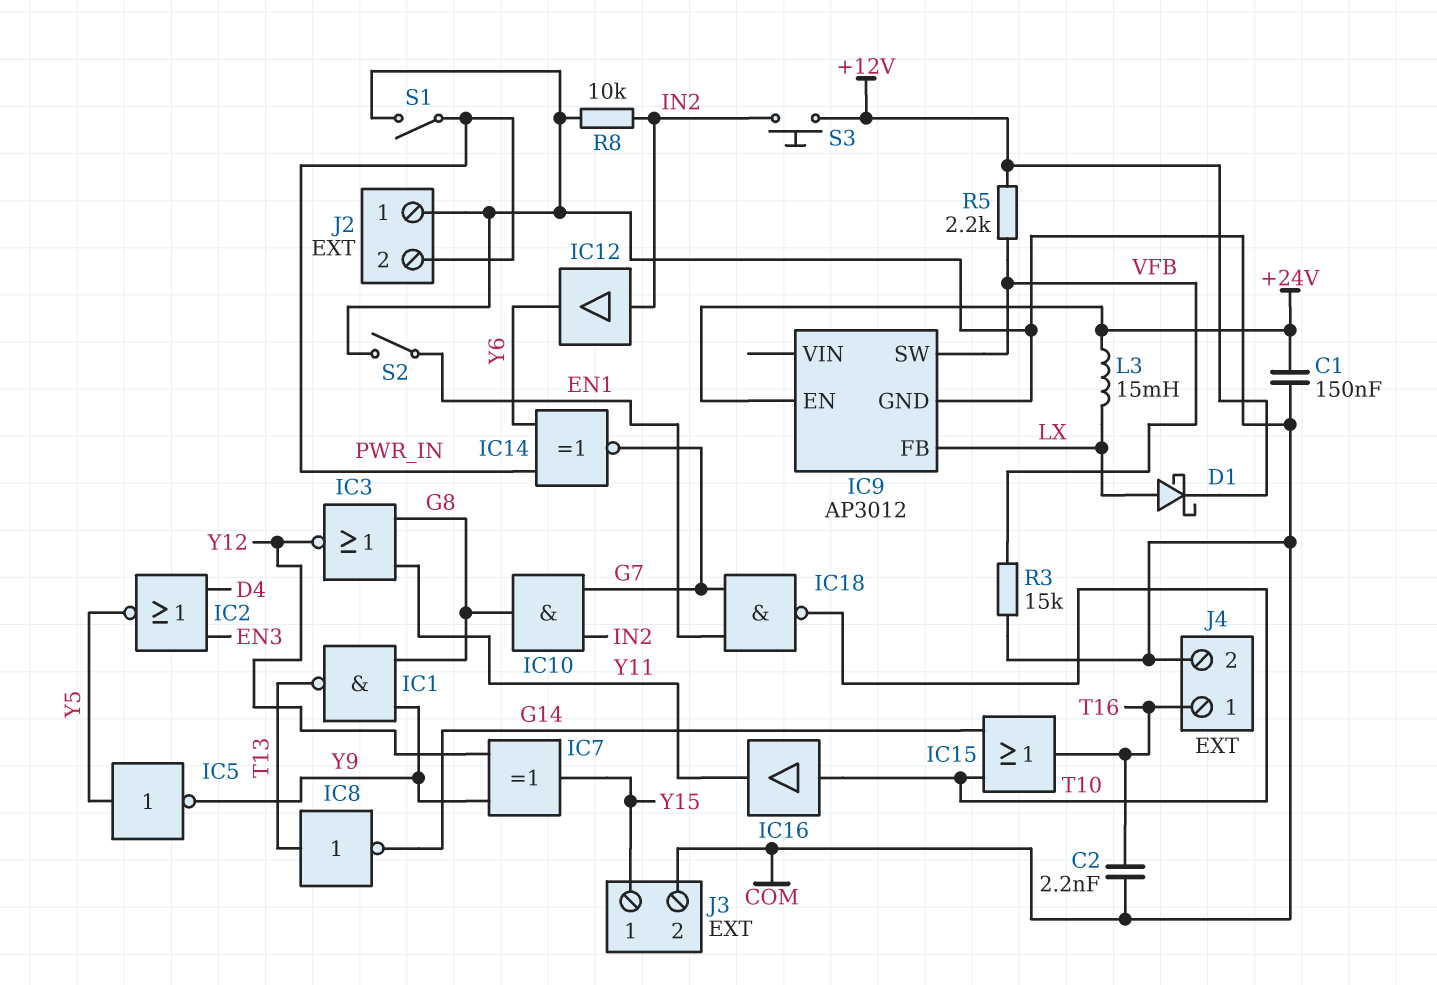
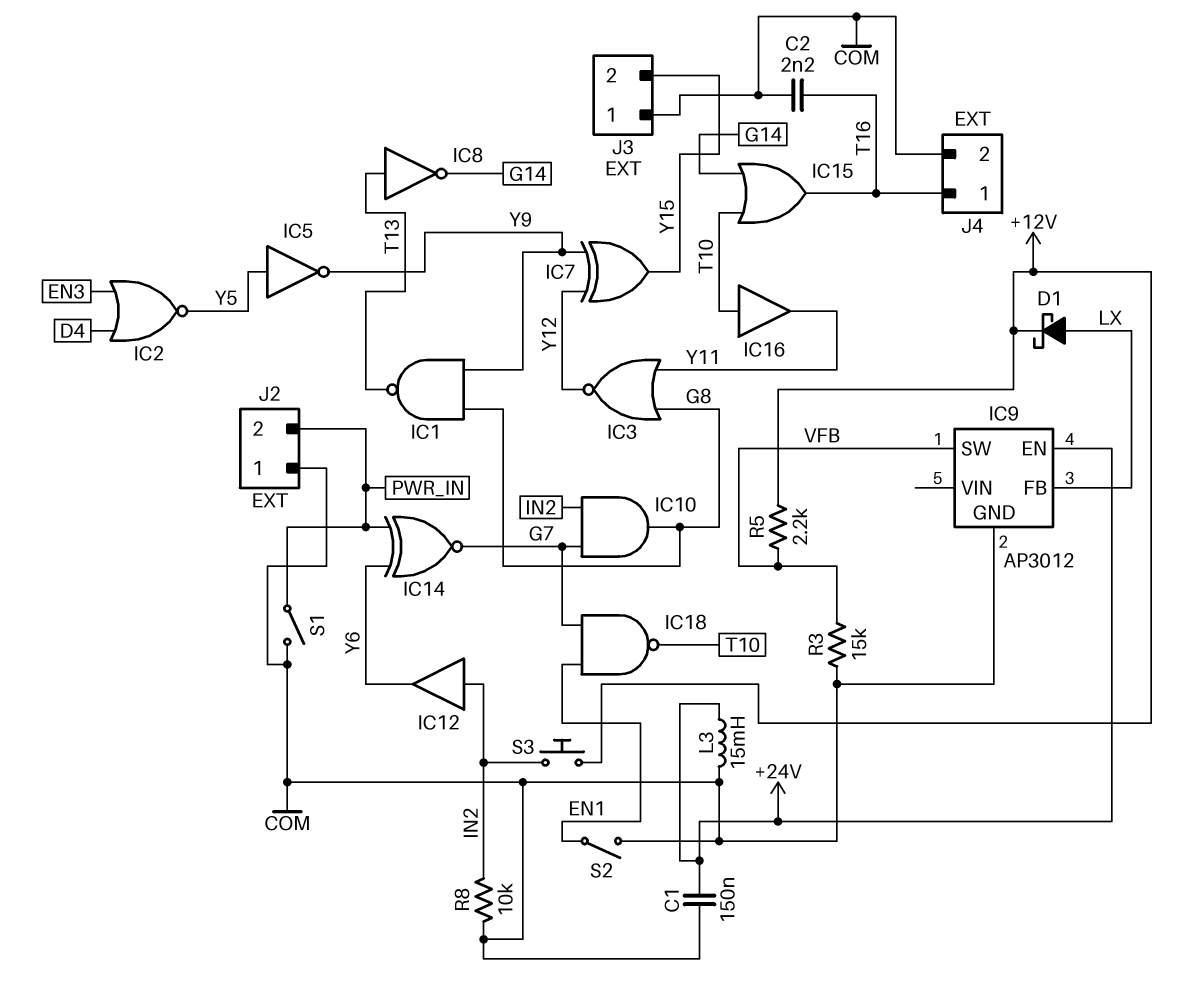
J3 pin 1: Y15 -> COM
J3 pin 2: COM -> Y15
L3: 15mH (+24V, LX) -> 15mH (+24V, COM)

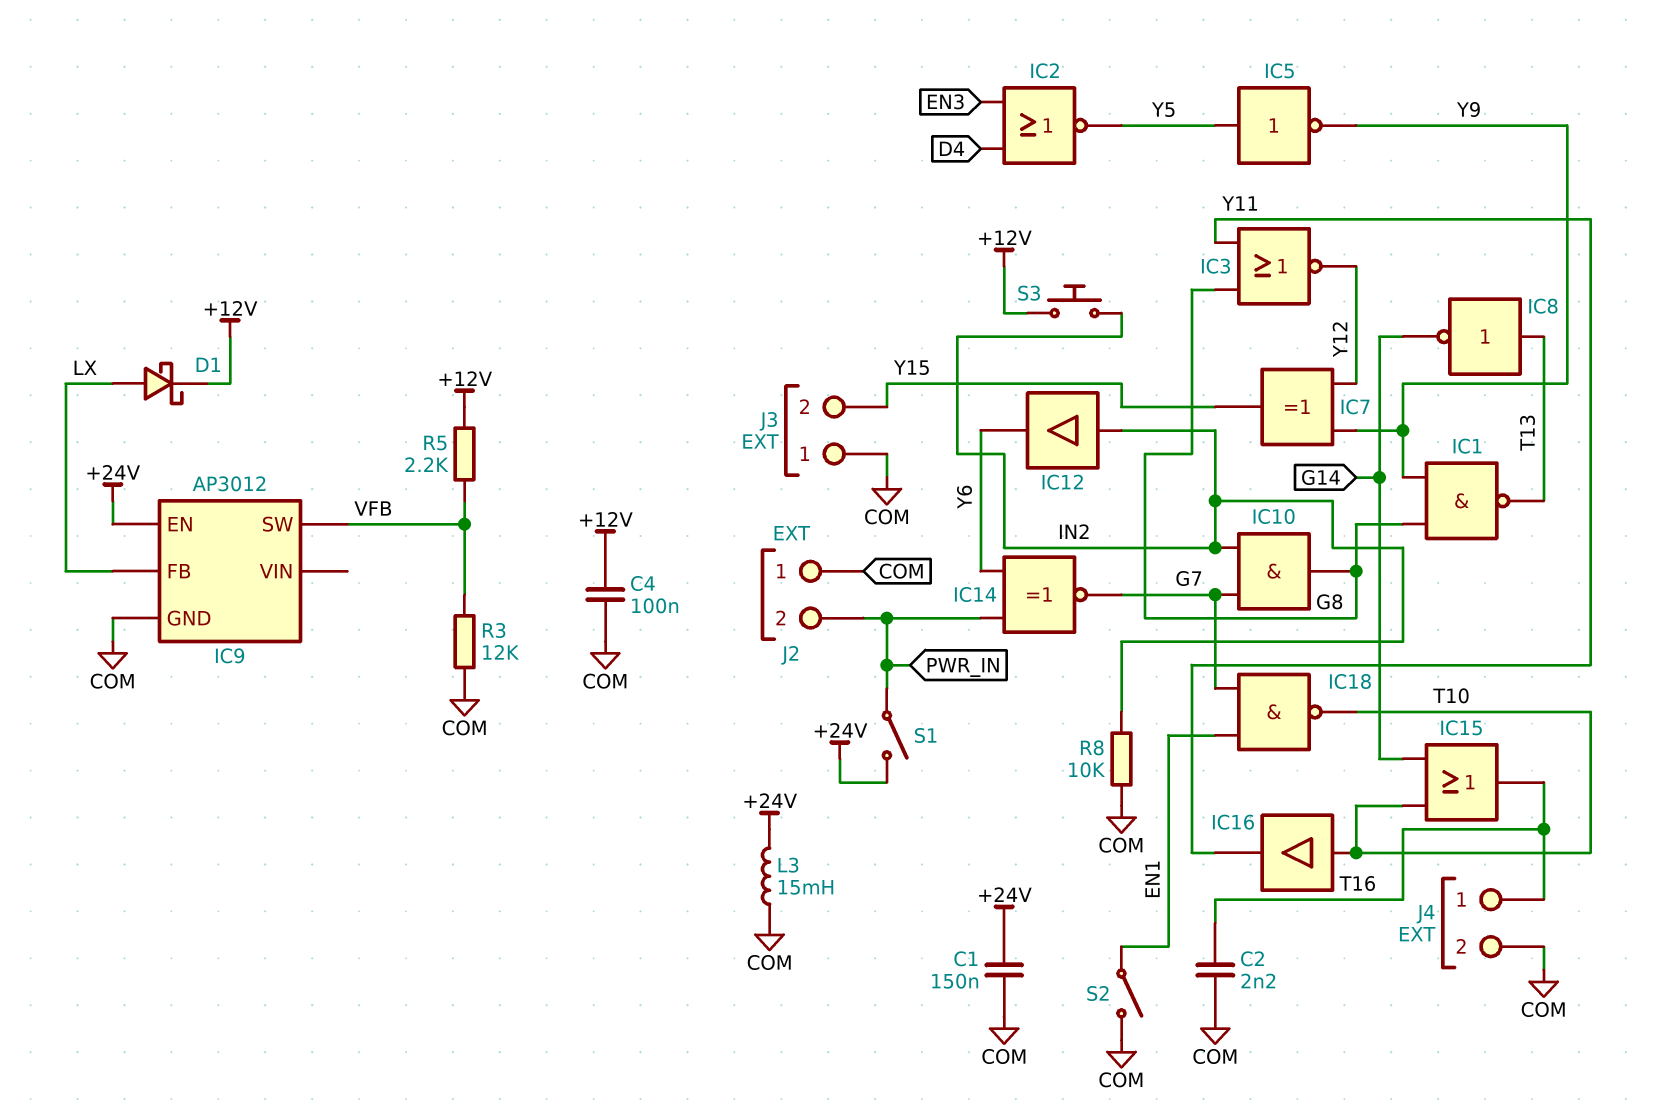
C4: none -> 100nF (+12V, COM)
R3: 15k (COM, VFB) -> 12k (COM, VFB)
S1: switch (COM, PWR_IN) -> switch (+24V, PWR_IN)

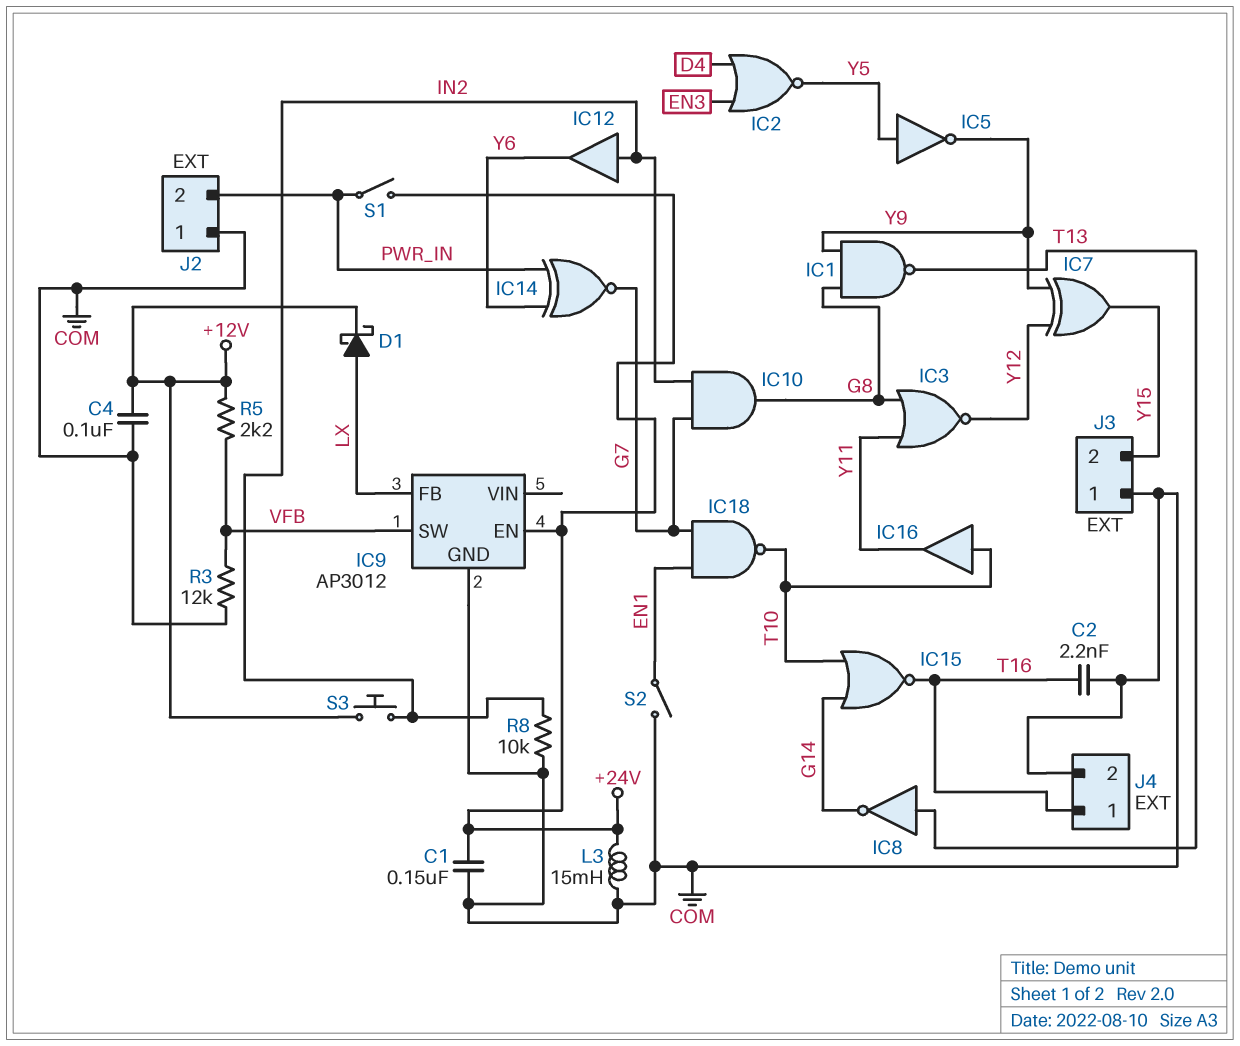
IC15: OR (in G14, in T10, out T16) -> NOR (in G14, in T10, out T16)

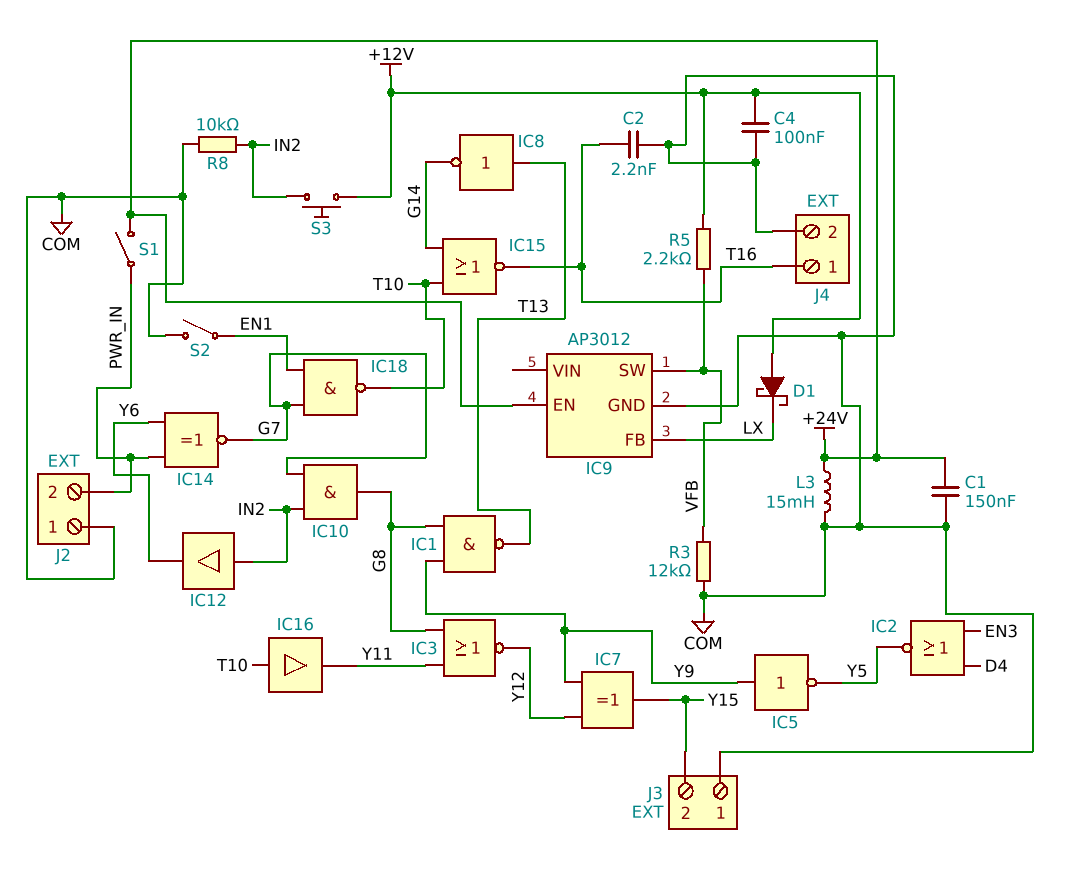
D1: schottky (A LX, K +12V) -> schottky (A +12V, K LX)
IC5: NOT (in Y5, out Y9) -> NOT (in Y9, out Y5)

